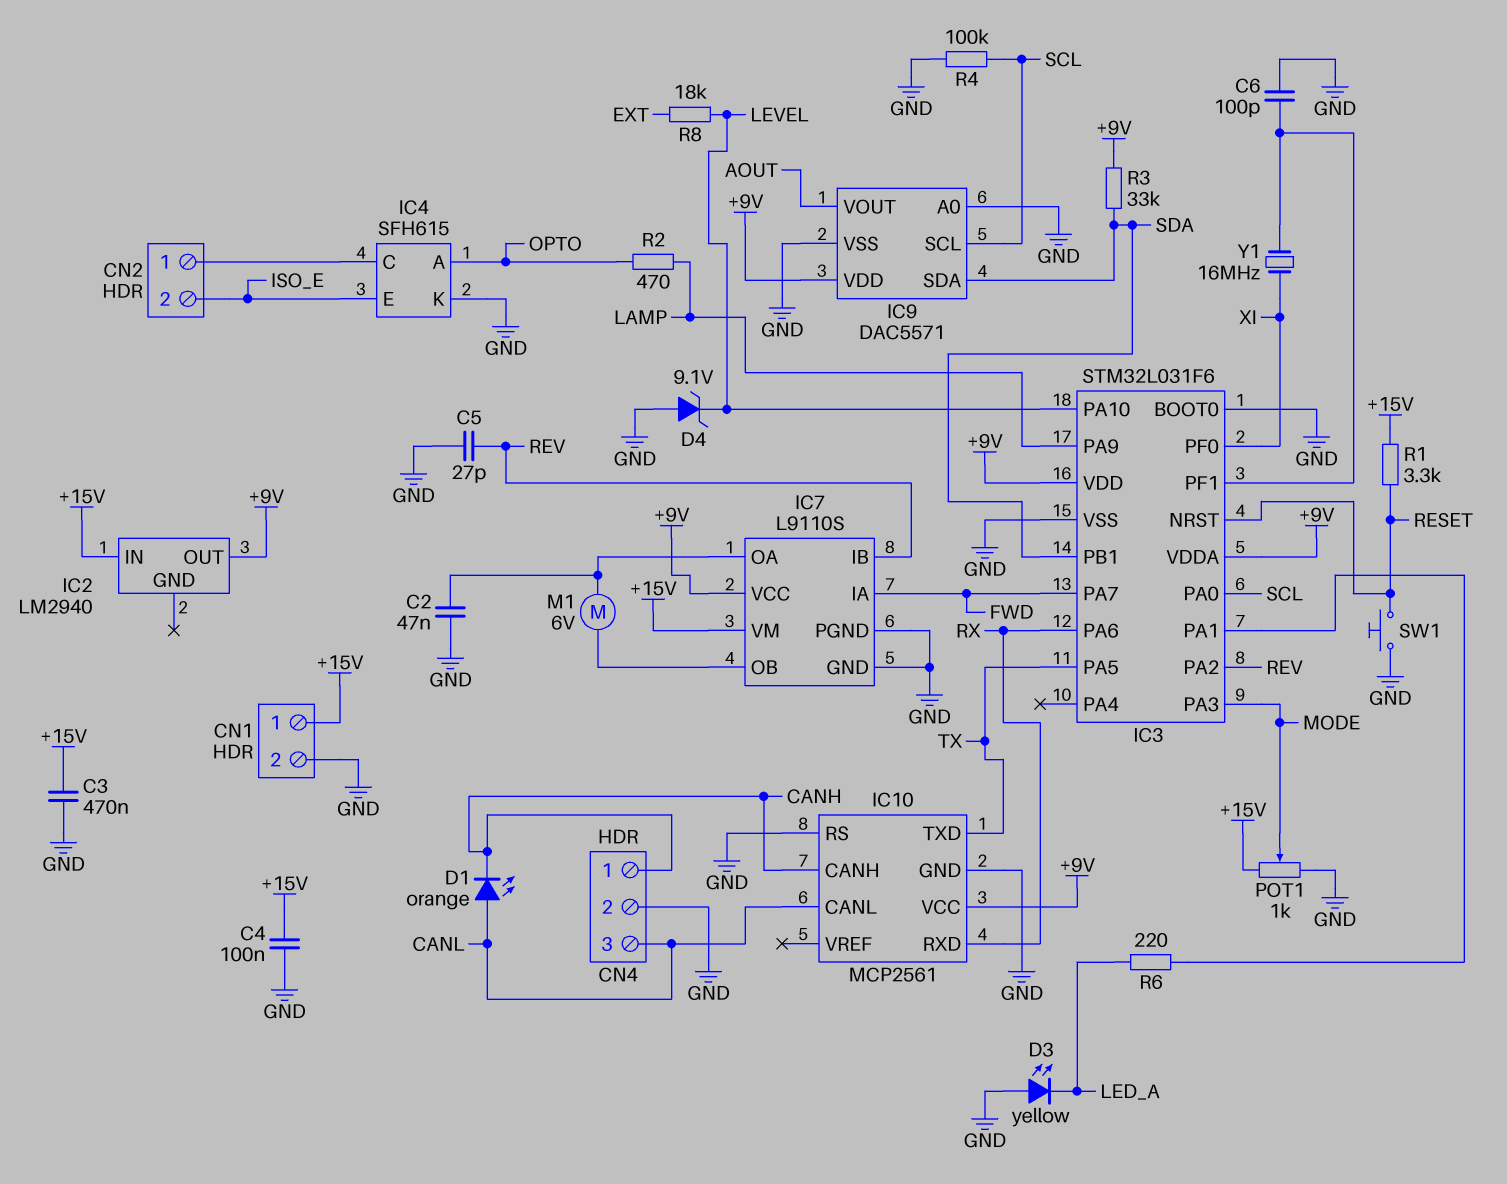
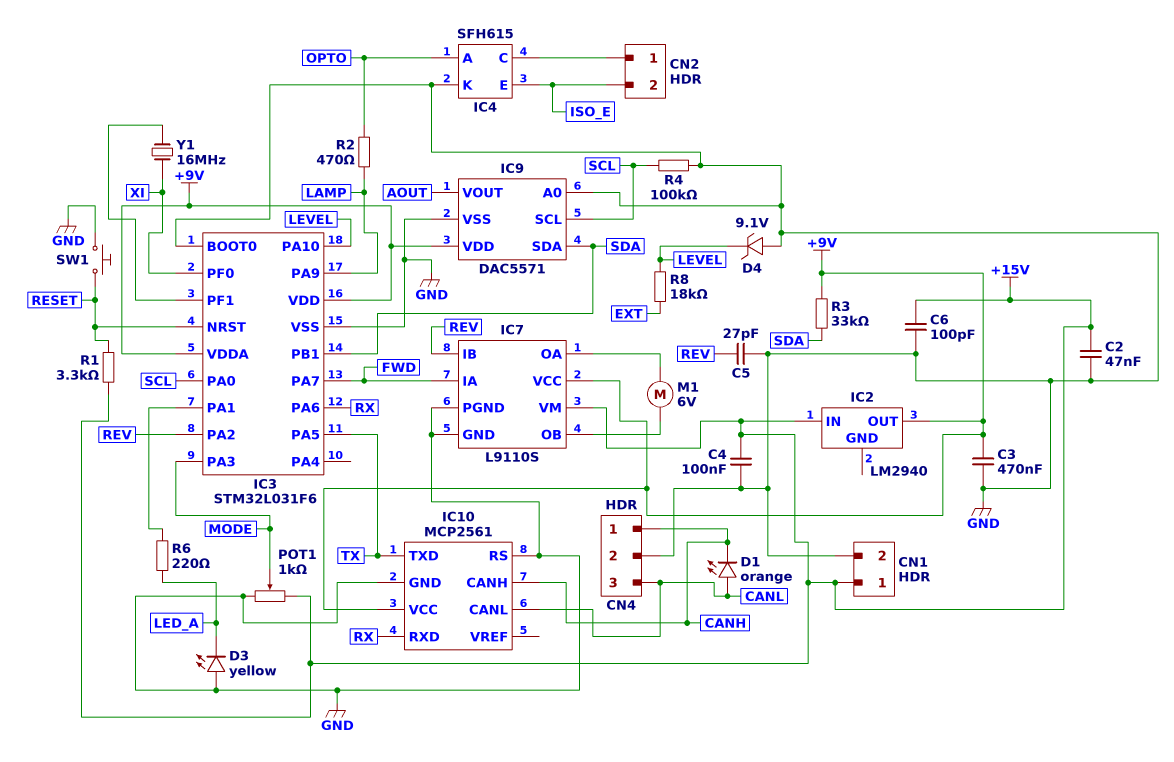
C2: 47nF (GND, IC7/OA) -> 47nF (+15V, GND)
C3: 470nF (+15V, GND) -> 470nF (+9V, GND)
C6: 100pF (GND, IC3/PF1) -> 100pF (+15V, GND)

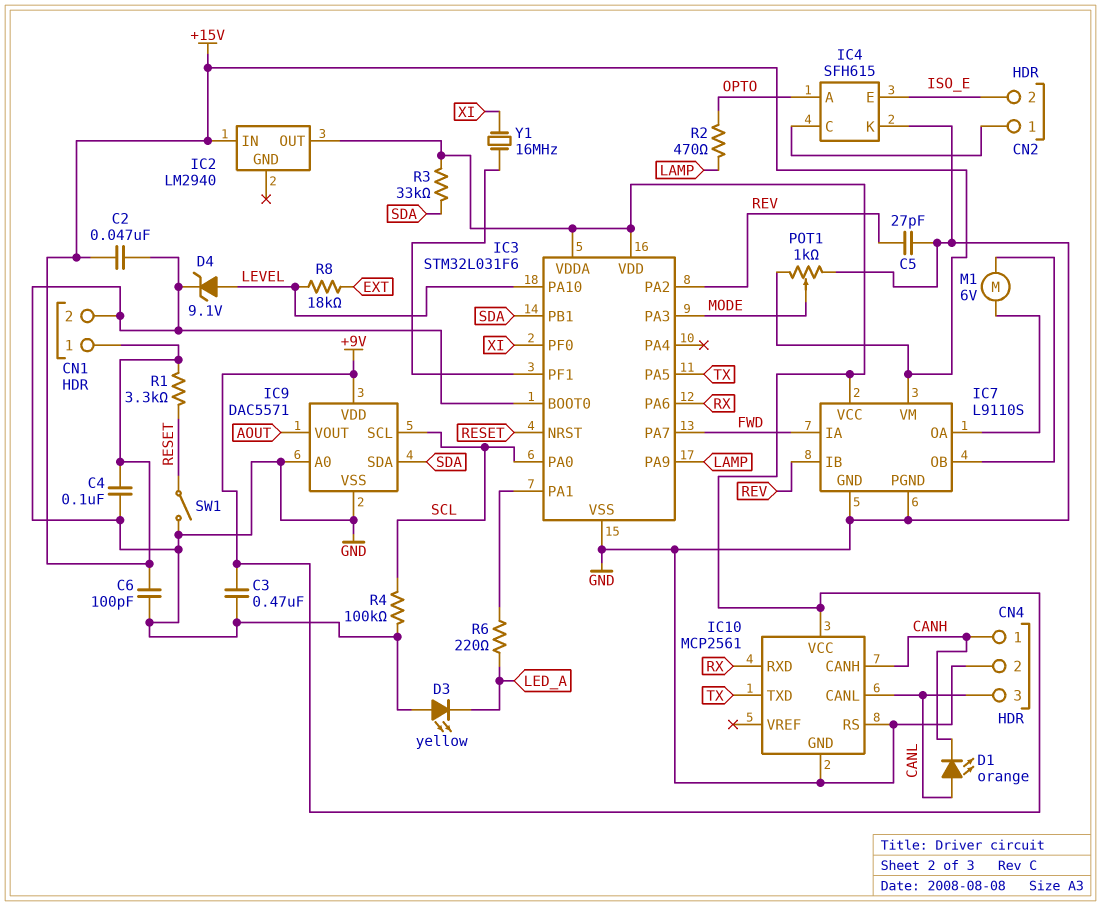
D4: zener 9.1V (A GND, K LEVEL) -> zener 9.1V (A LEVEL, K GND)
SW1: button (GND, RESET) -> switch (GND, RESET)

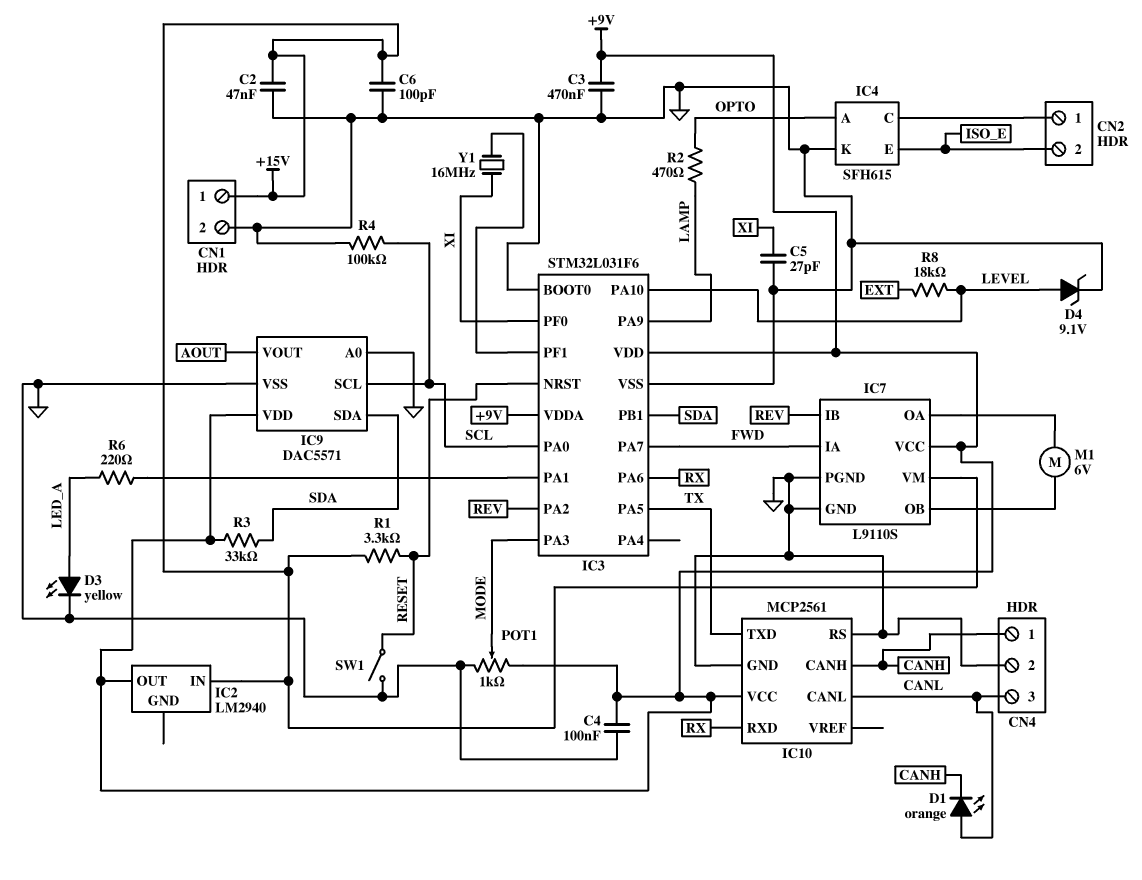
C4: 100nF (+15V, GND) -> 100nF (+9V, GND)
C5: 27pF (GND, REV) -> 27pF (GND, XI)
D3: LED yellow (A GND, K LED_A) -> LED yellow (A LED_A, K GND)
POT1: 1k (+15V, GND, wiper MODE) -> 1k (+9V, GND, wiper MODE)

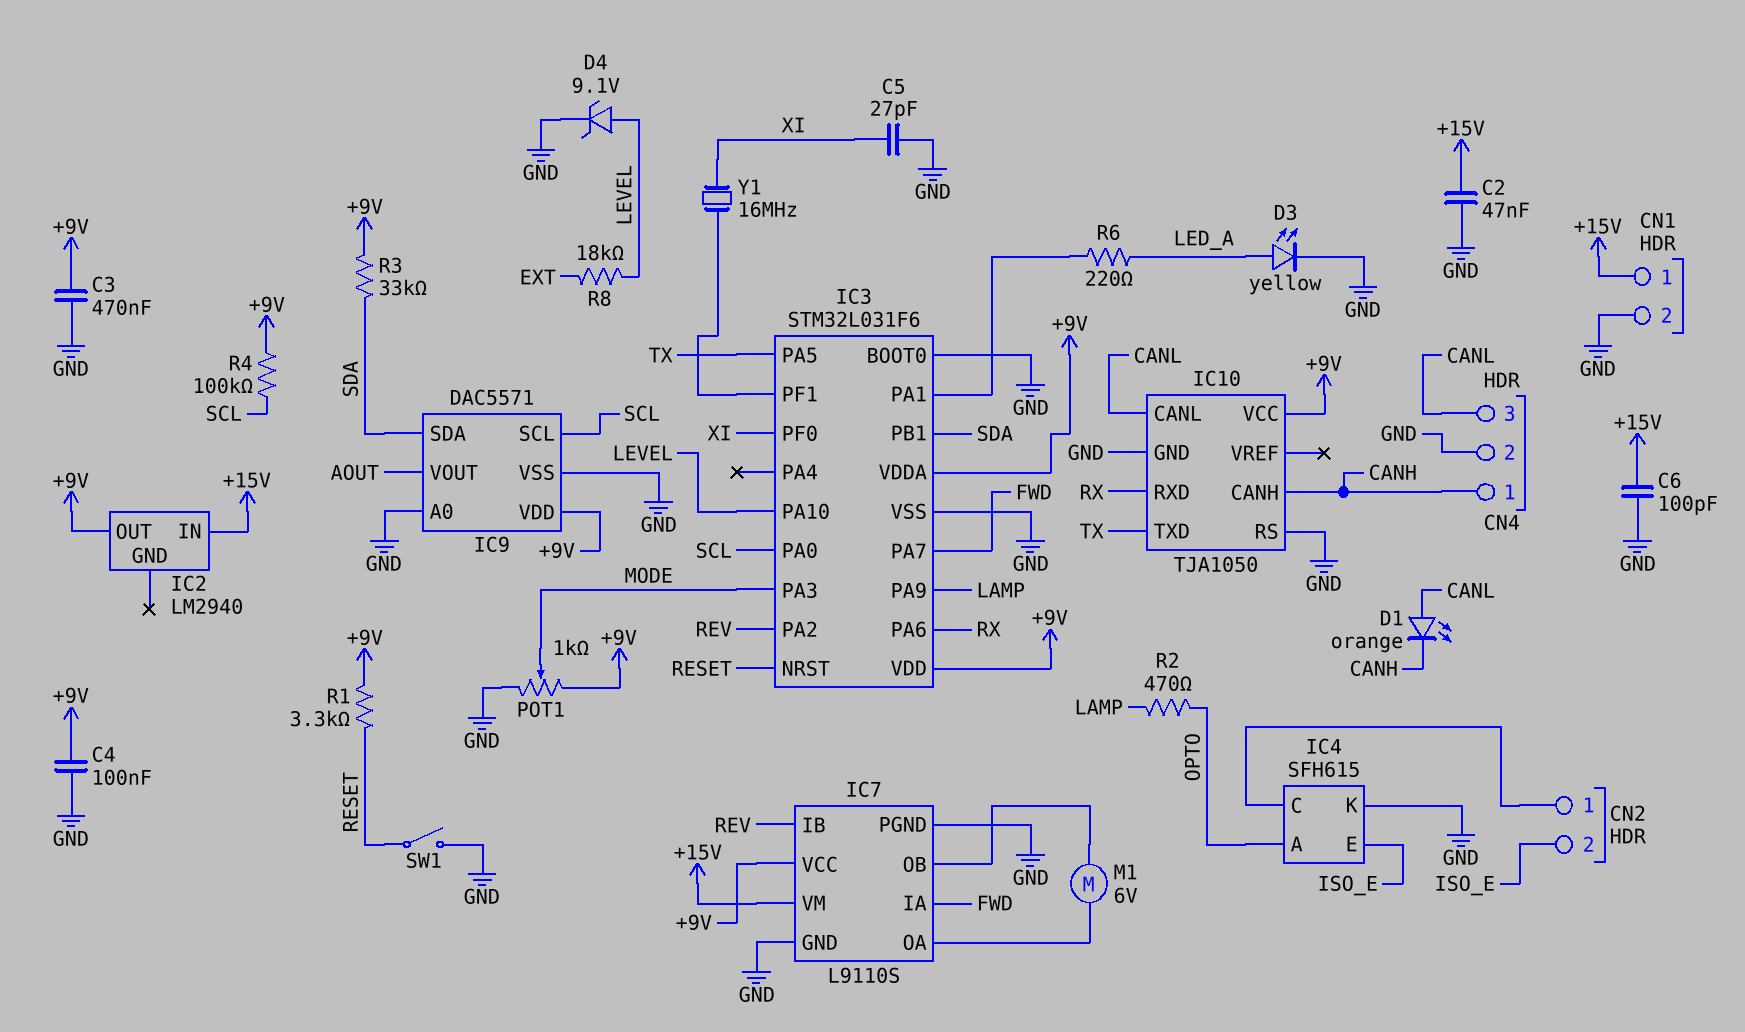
IC10: MCP2561 -> TJA1050
R1: 3.3k (+15V, RESET) -> 3.3k (+9V, RESET)
R4: 100k (GND, SCL) -> 100k (+9V, SCL)

